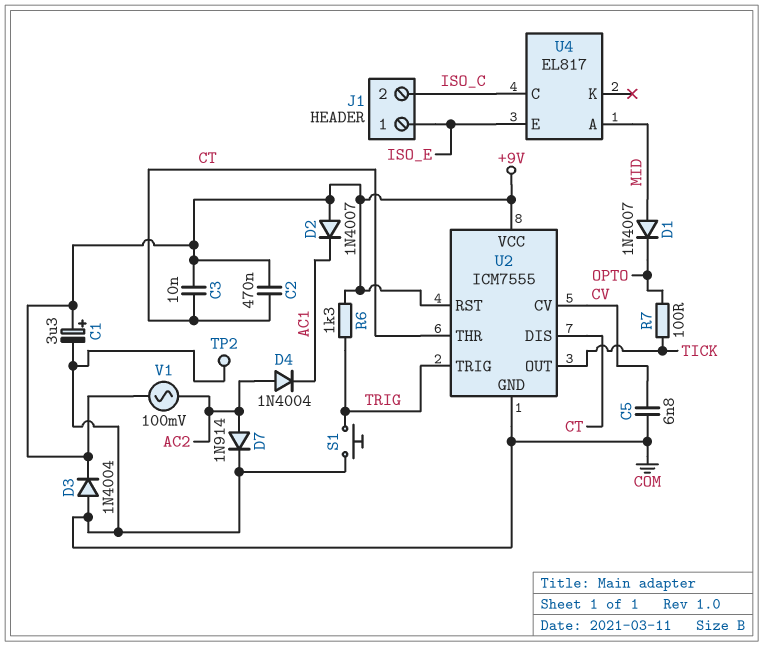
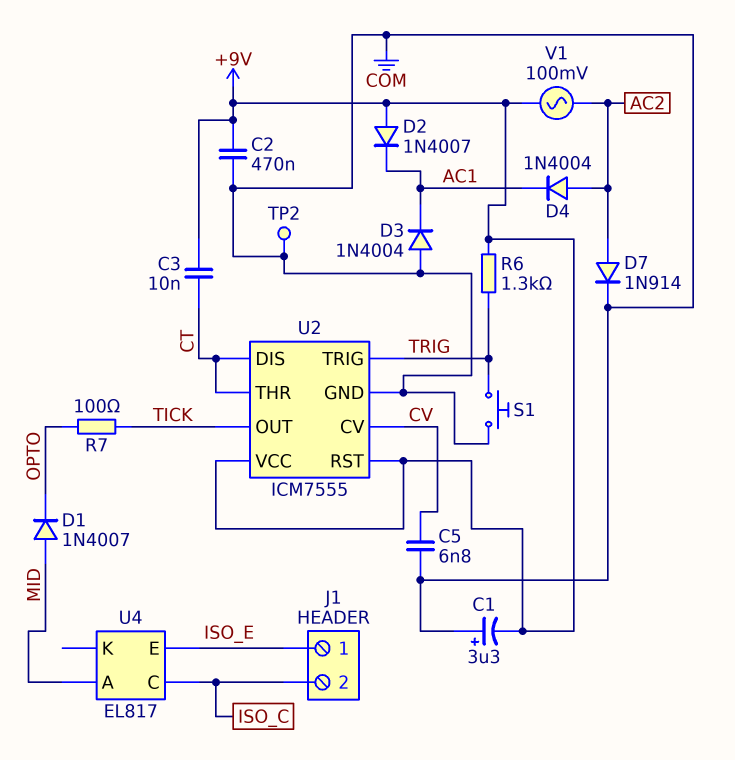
C1: 3.3uF (plus +9V, minus COM) -> 3.3uF (plus COM, minus +9V)
C2: 470nF (+9V, CT) -> 470nF (+9V, COM)
D3: diode 1N4004 (A COM, K +9V) -> diode 1N4004 (A COM, K AC1)

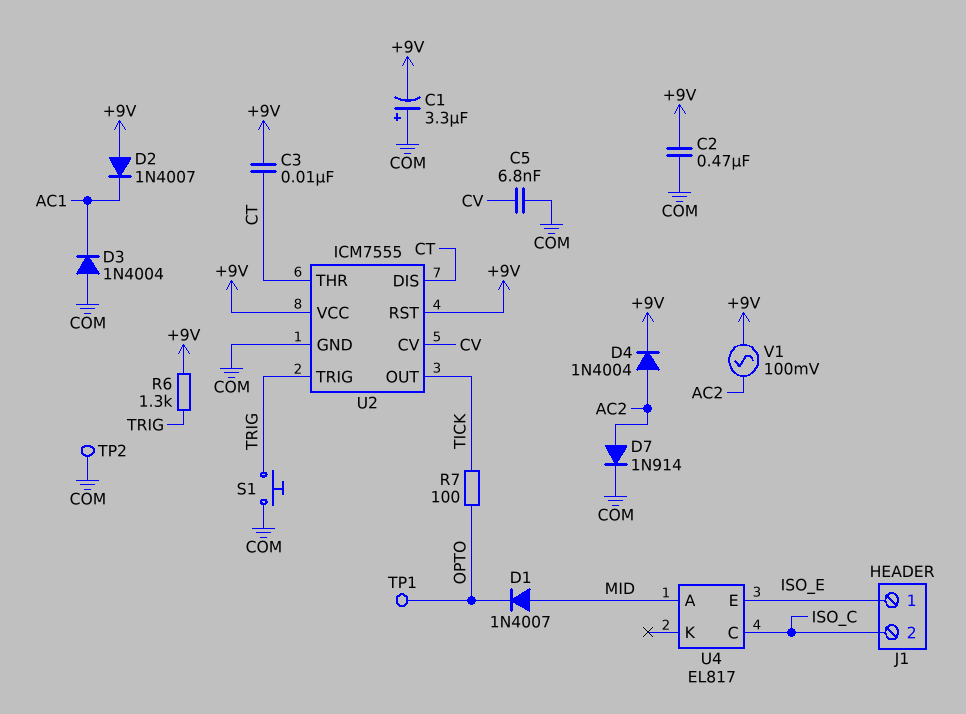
D4: diode 1N4004 (A AC2, K AC1) -> diode 1N4004 (A AC2, K +9V)
TP1: none -> test point (OPTO)

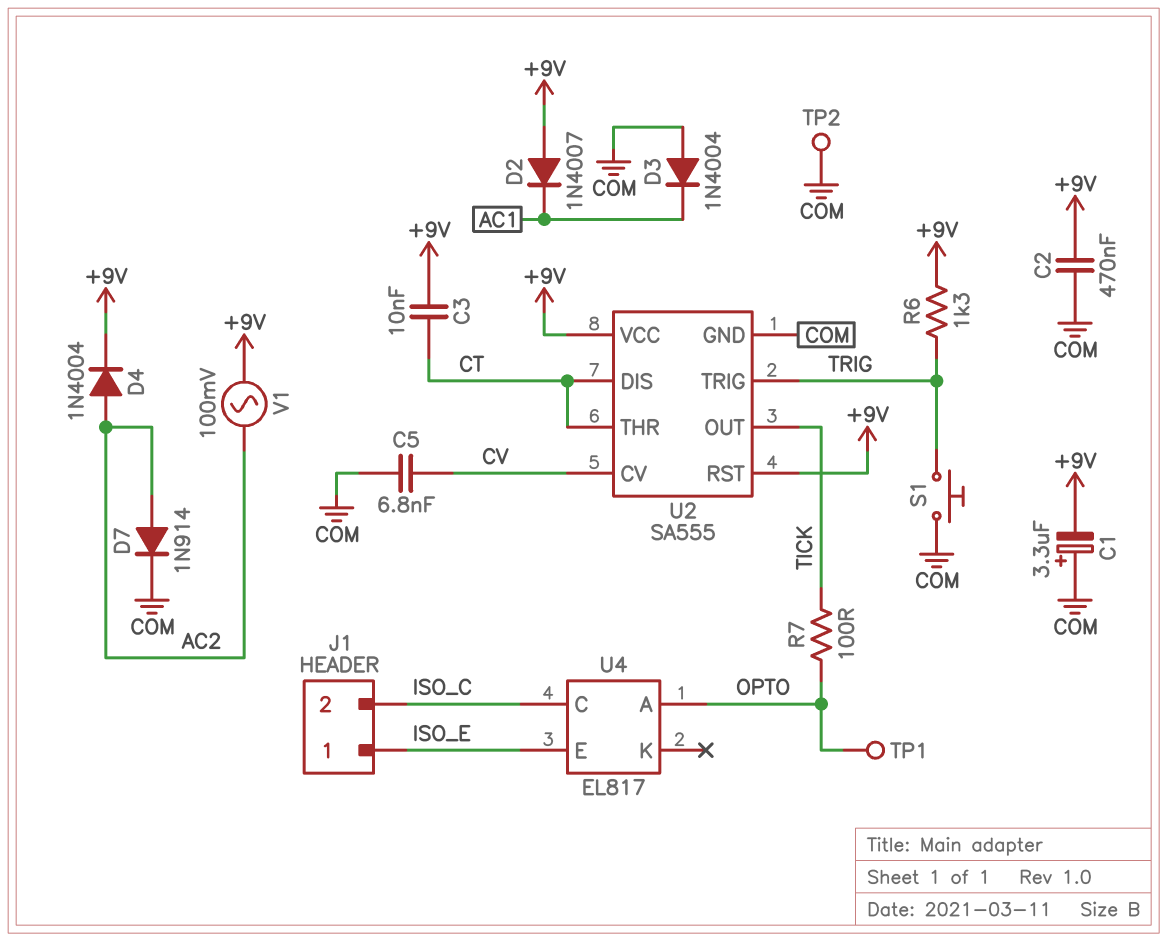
D1: diode 1N4007 (A MID, K OPTO) -> none
U2: ICM7555 -> SA555
U4 pin A: MID -> OPTO

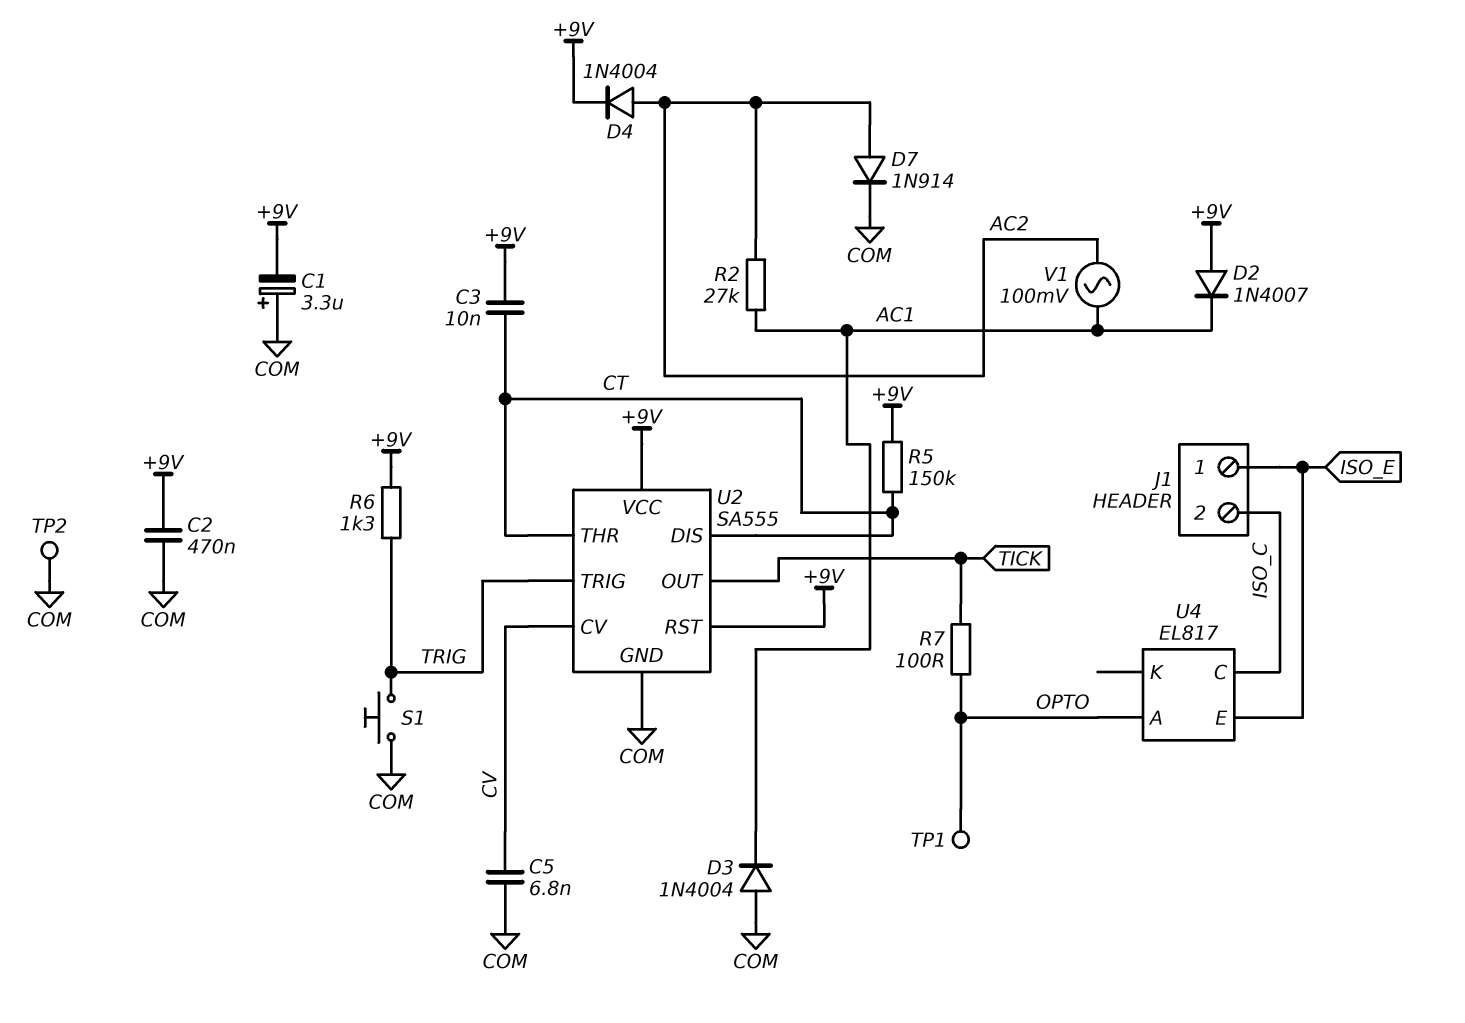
R2: none -> 27k (AC1, AC2)
R5: none -> 150k (+9V, CT)
V1: AC 100mV (+9V, AC2) -> AC 100mV (AC1, AC2)

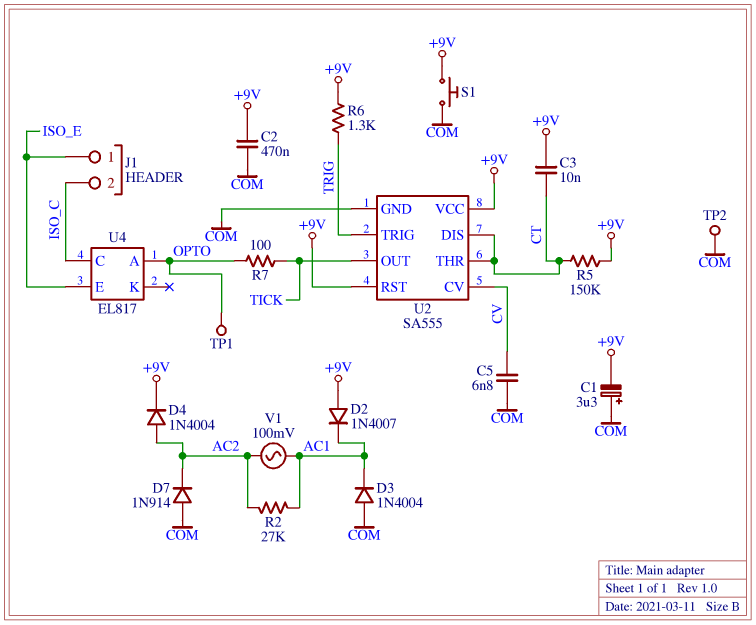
D7: diode 1N914 (A AC2, K COM) -> diode 1N914 (A COM, K AC2)
S1: button (COM, TRIG) -> button (+9V, COM)

